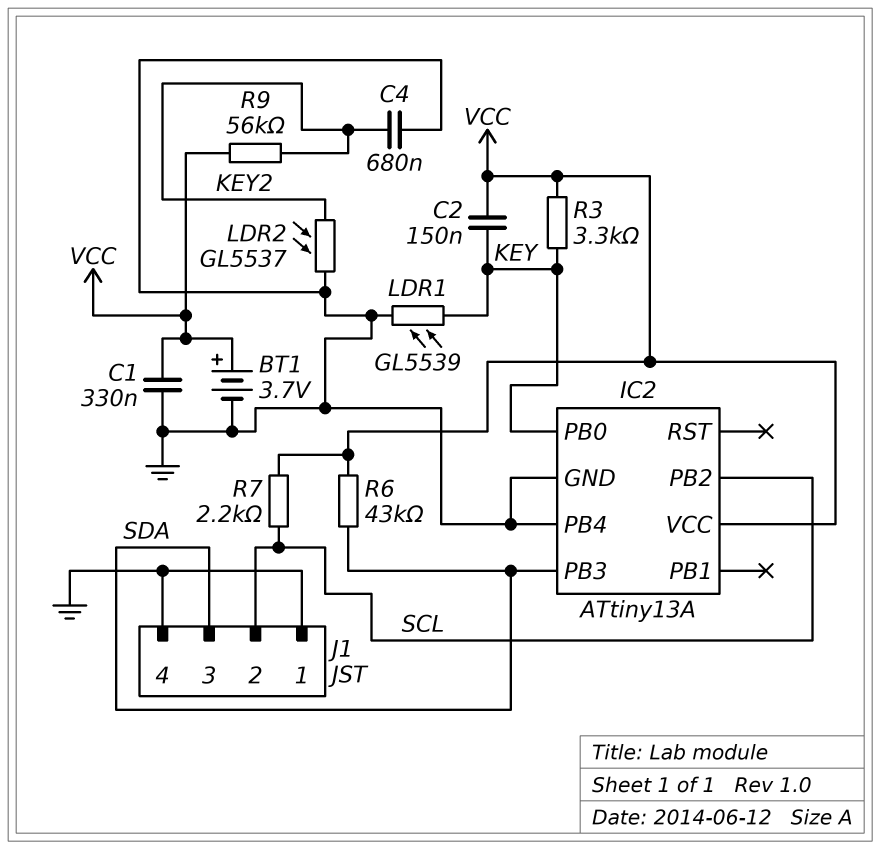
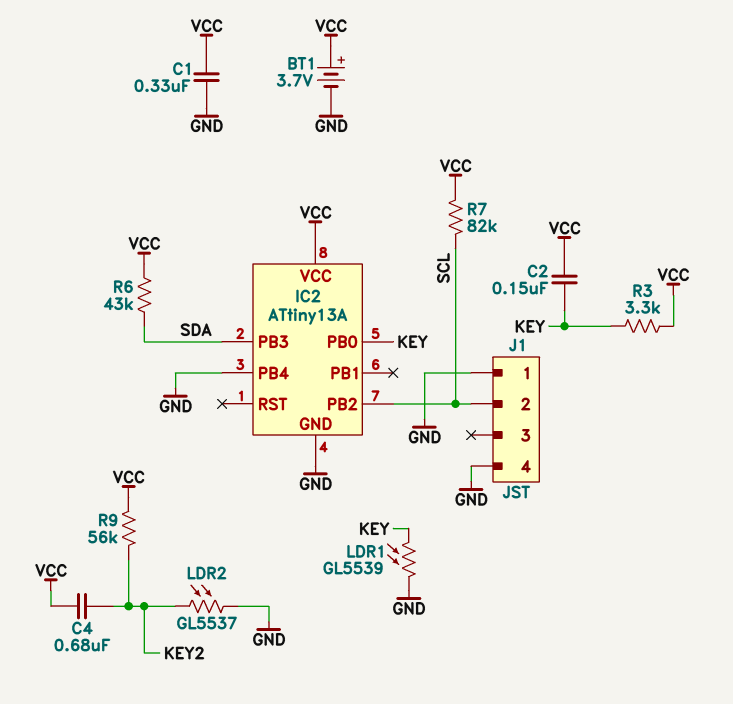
C4: 680nF (GND, KEY2) -> 680nF (KEY2, VCC)
J1 pin 3: SDA -> none
R7: 2.2k (SCL, VCC) -> 82k (SCL, VCC)

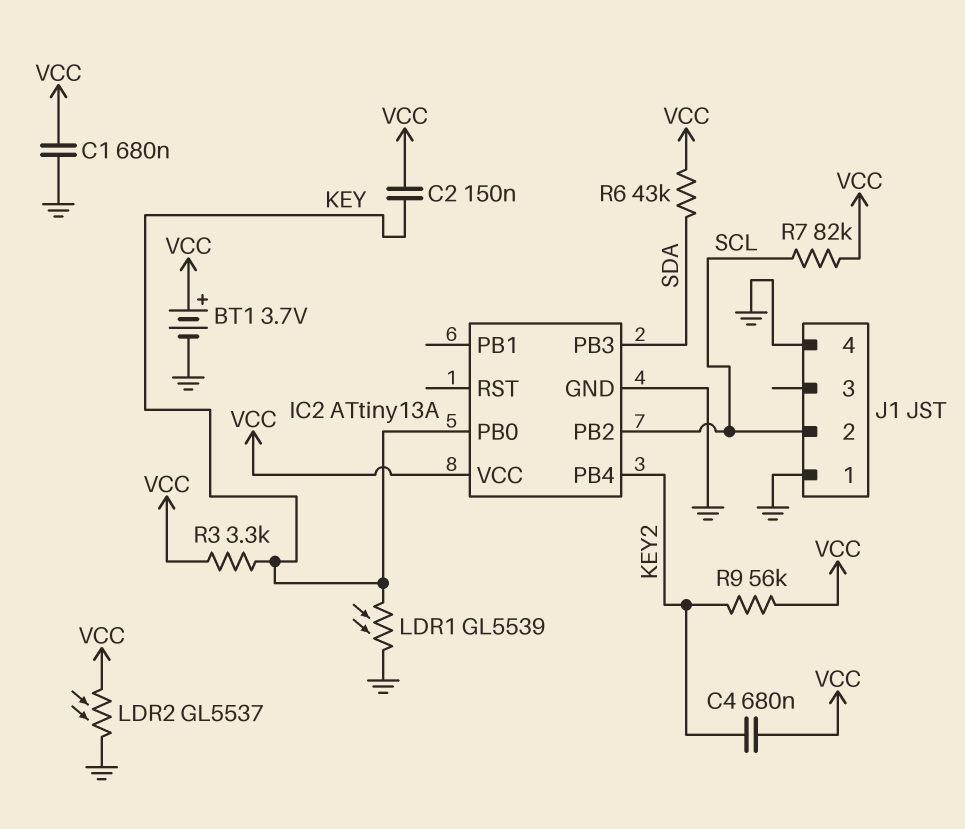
C1: 330nF (GND, VCC) -> 680nF (GND, VCC)
IC2 pin PB4: GND -> KEY2
LDR2: GL5537 (GND, KEY2) -> GL5537 (GND, VCC)

